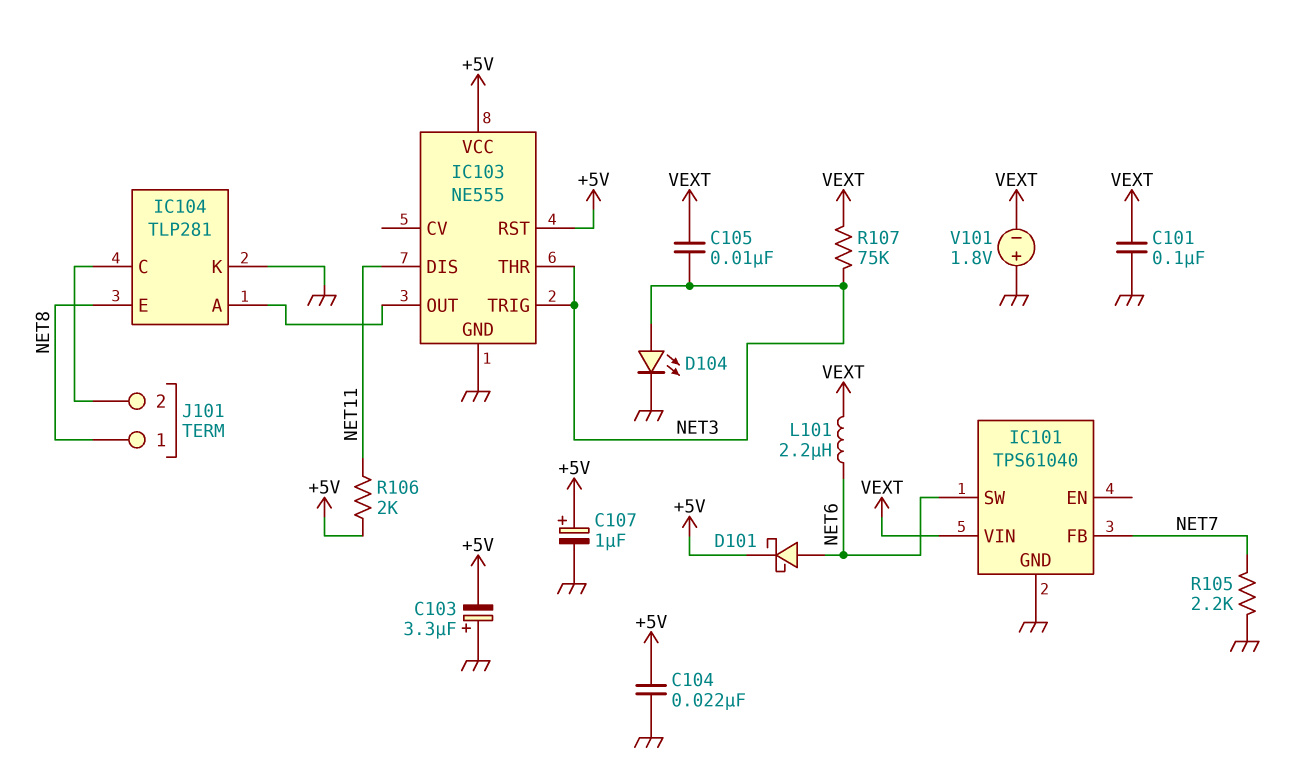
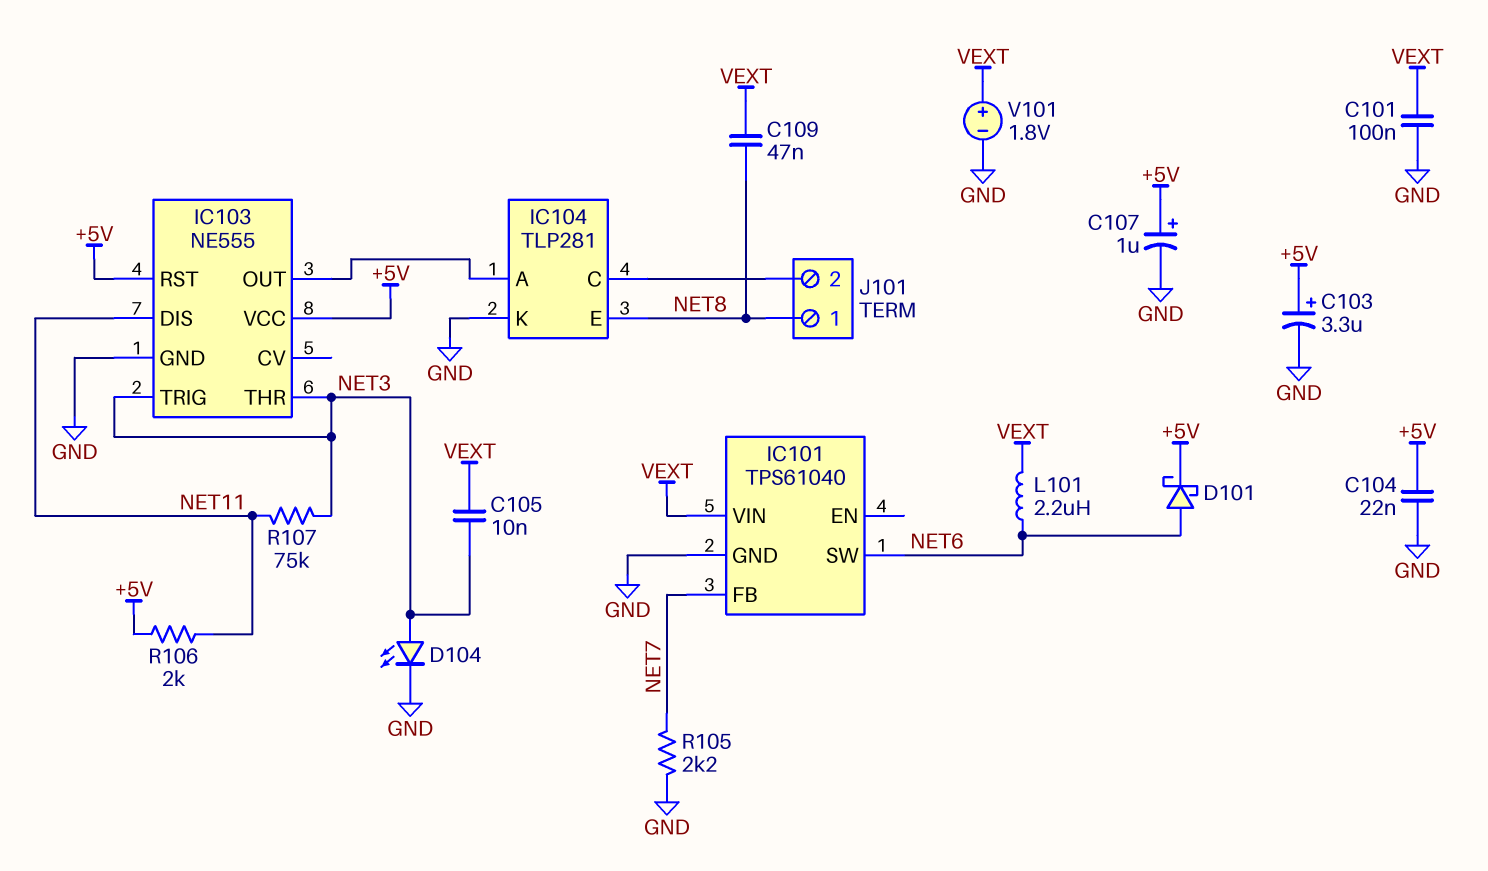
C103: 3.3uF (plus GND, minus +5V) -> 3.3uF (plus +5V, minus GND)
C109: none -> 47nF (NET8, VEXT)
R107: 75k (NET3, VEXT) -> 75k (NET3, NET11)
V101: 1.8V (plus GND, minus VEXT) -> 1.8V (plus VEXT, minus GND)

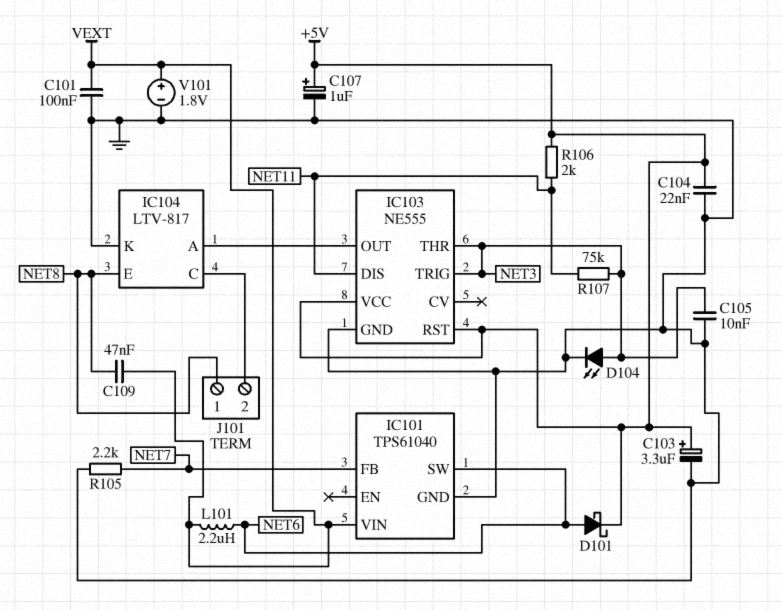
C105: 10nF (NET3, VEXT) -> 10nF (GND, NET3)
IC104: TLP281 -> LTV-817

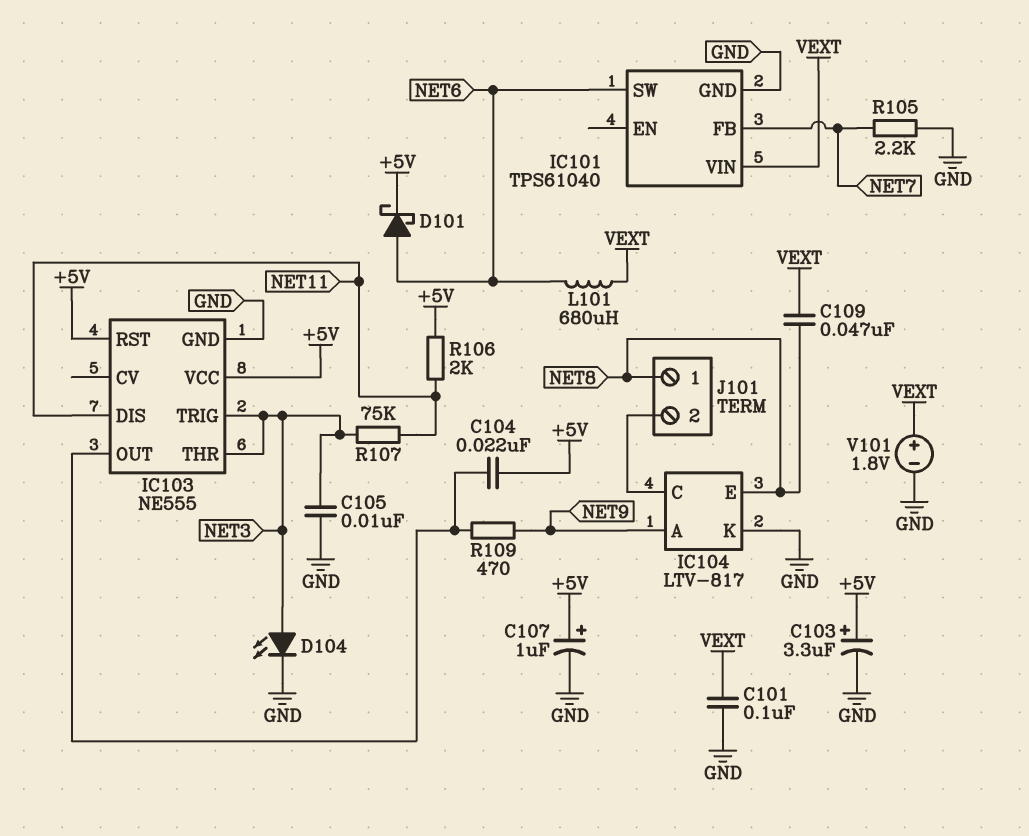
C104: 22nF (+5V, GND) -> 22nF (+5V, IC103/OUT)
IC104 pin A: IC103/OUT -> NET9
L101: 2.2uH (NET6, VEXT) -> 680uH (NET6, VEXT)
R109: none -> 470 (IC103/OUT, NET9)

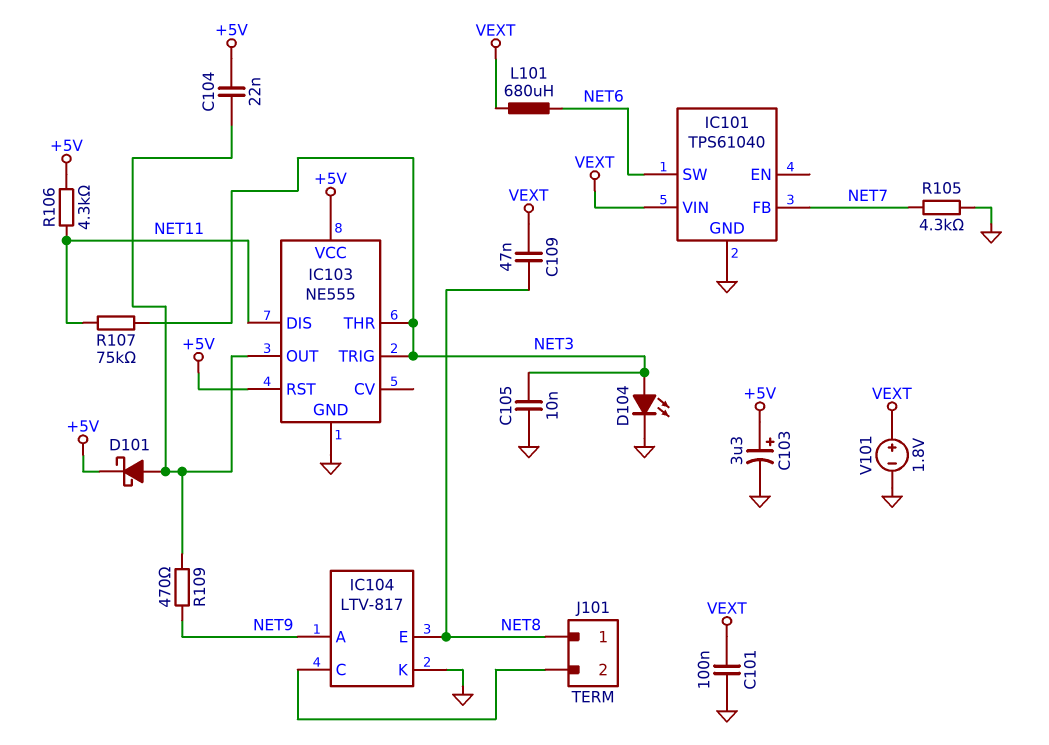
C107: 1uF (plus +5V, minus GND) -> none
D101: schottky (A NET6, K +5V) -> schottky (A IC103/OUT, K +5V)
R105: 2.2k (GND, NET7) -> 4.3k (GND, NET7)
R106: 2k (+5V, NET11) -> 4.3k (+5V, NET11)

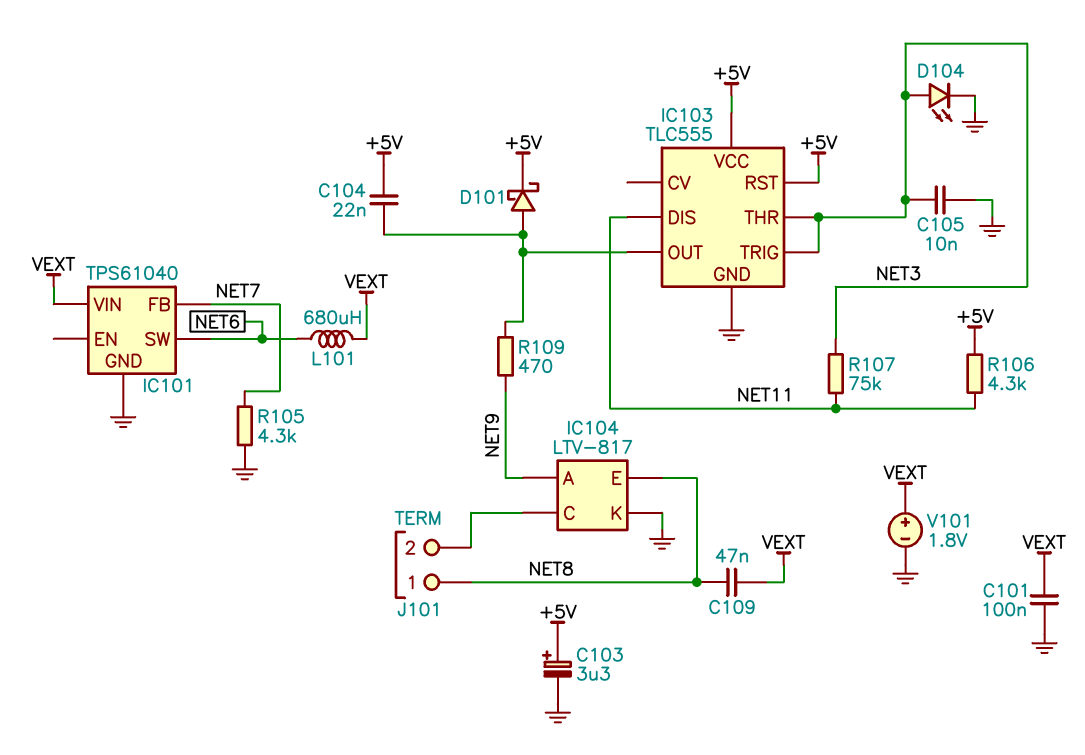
IC103: NE555 -> TLC555

